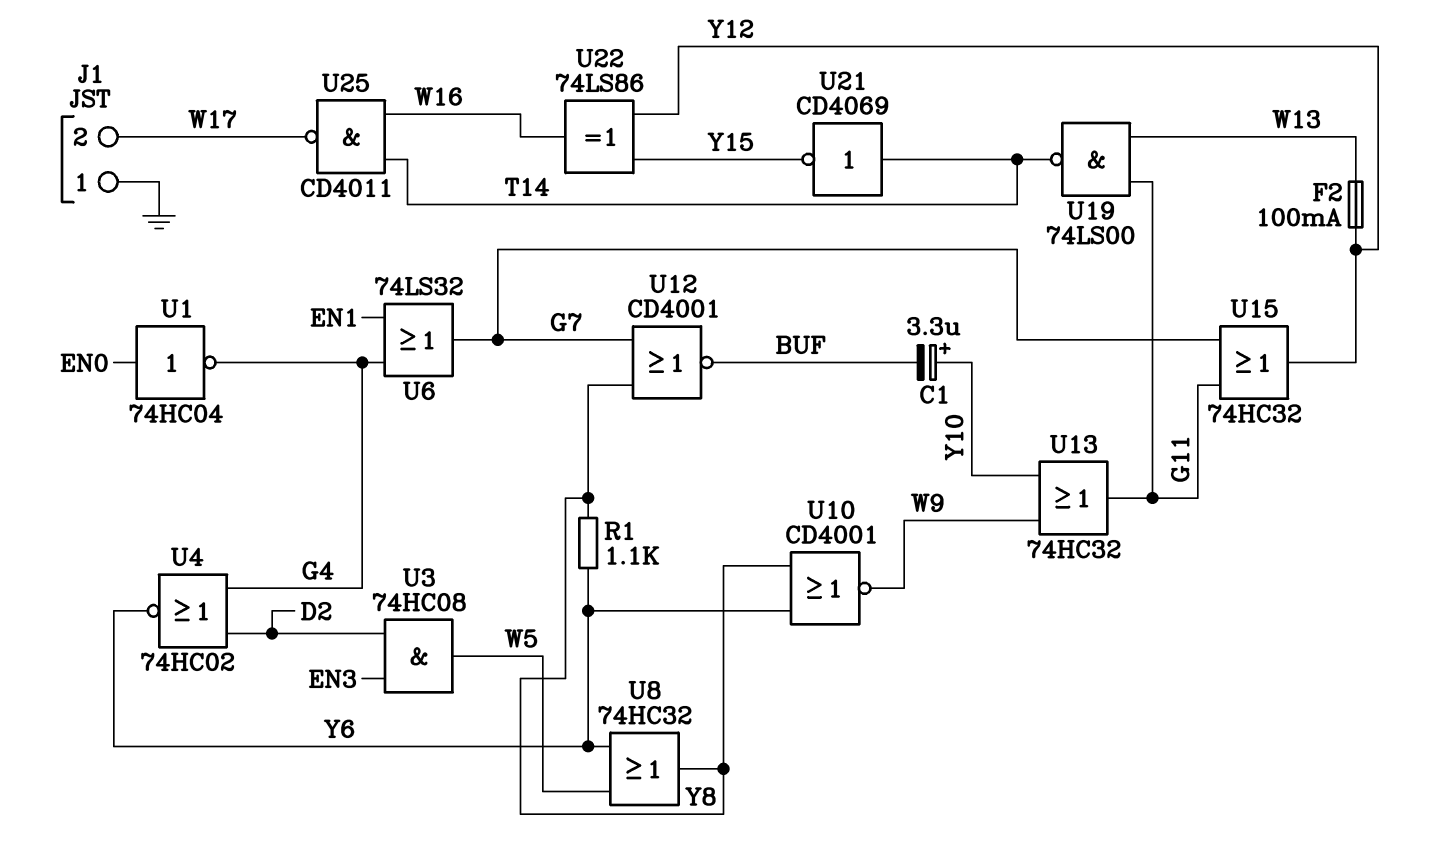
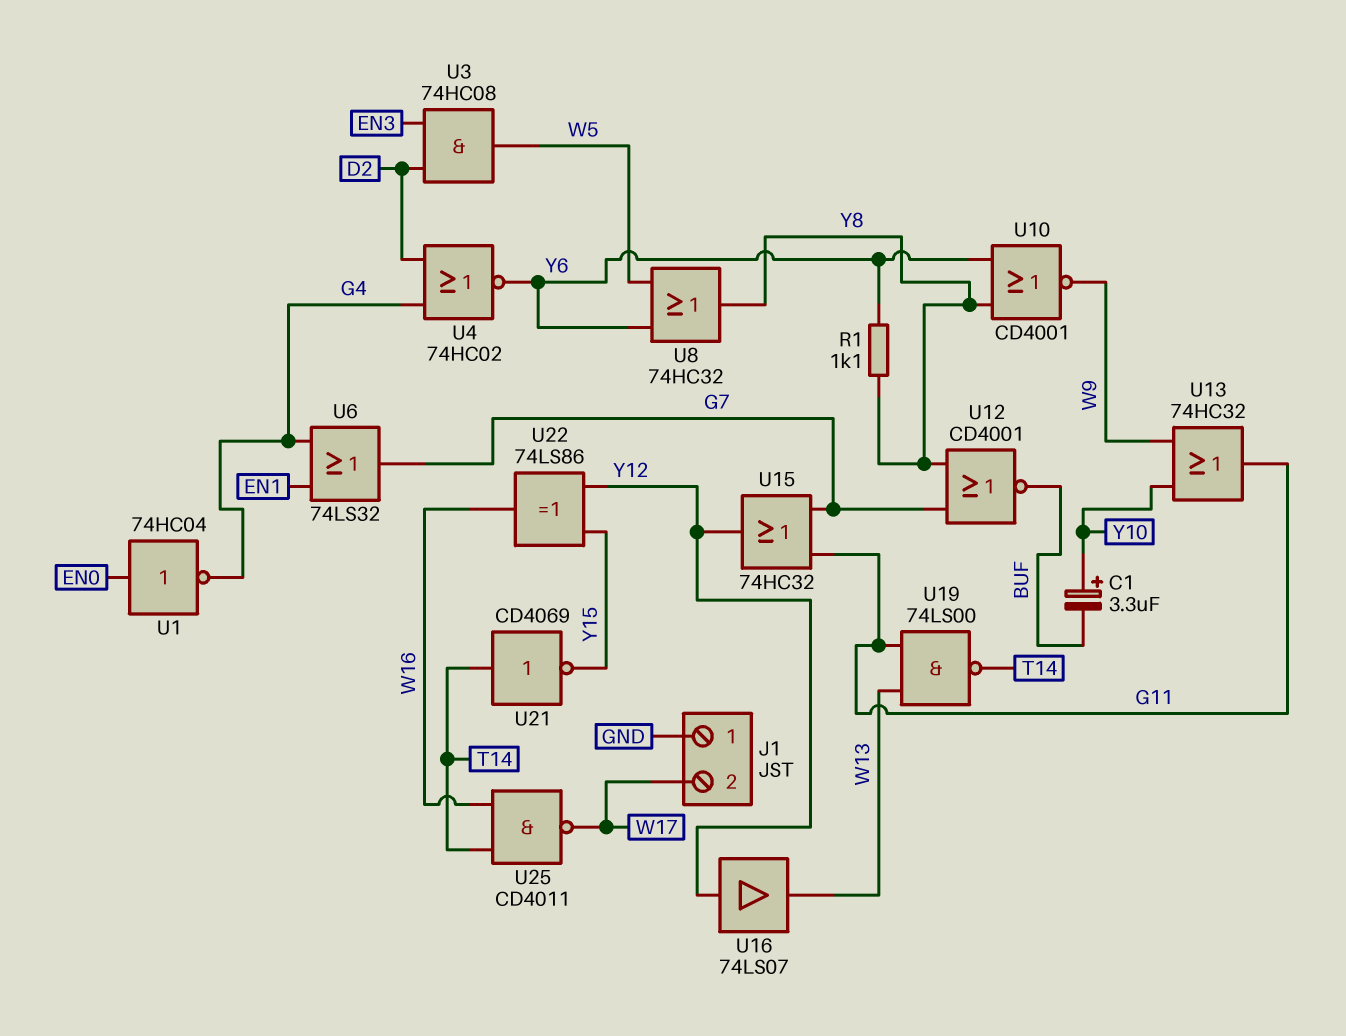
F2: 100mA (W13, Y12) -> none
U16: none -> buffer 74LS07 (in Y12, out W13)

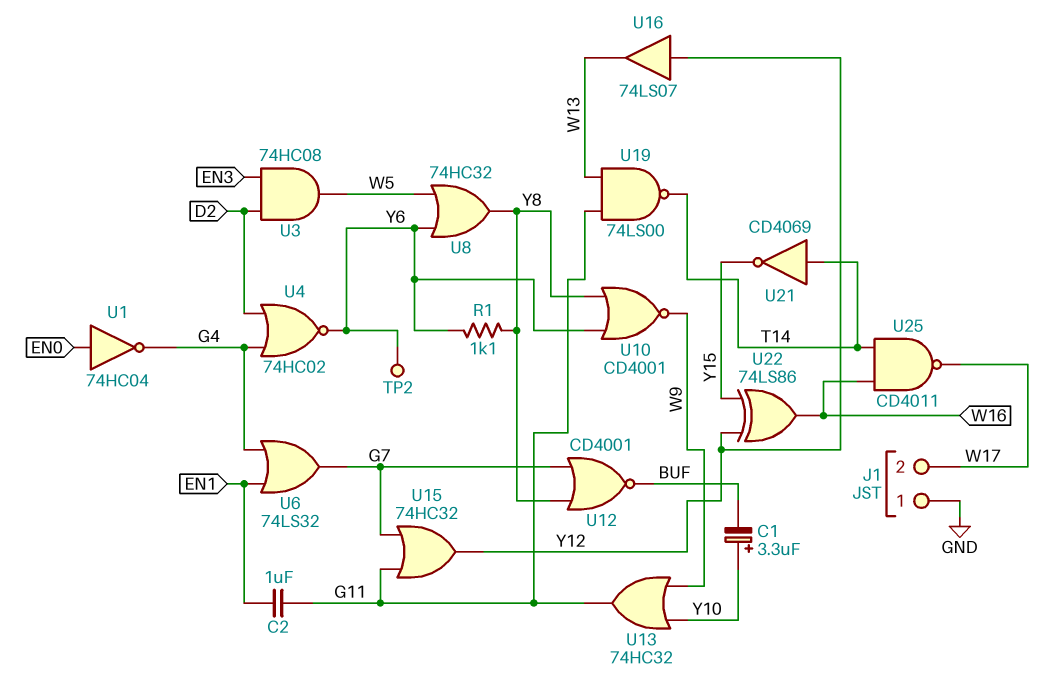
C2: none -> 1uF (EN1, G11)
TP2: none -> test point (Y6)

